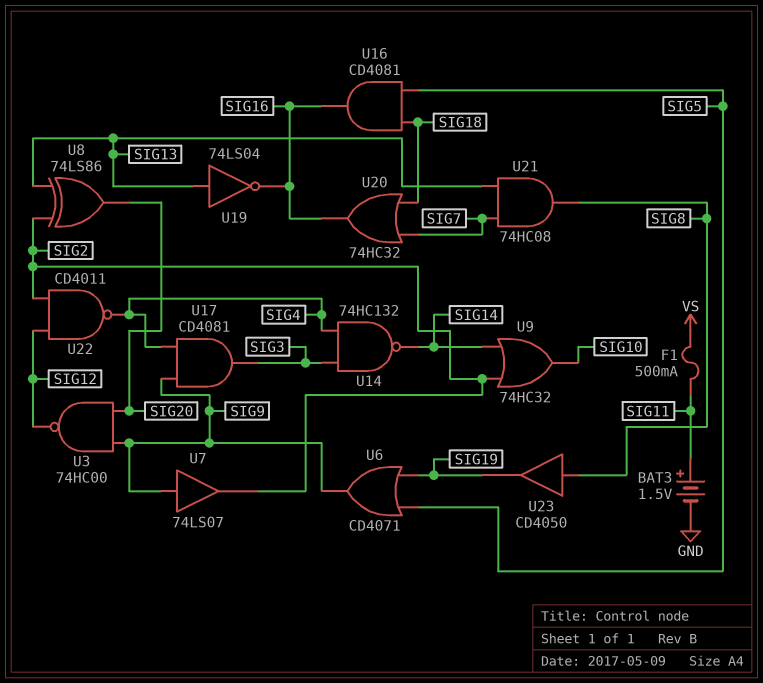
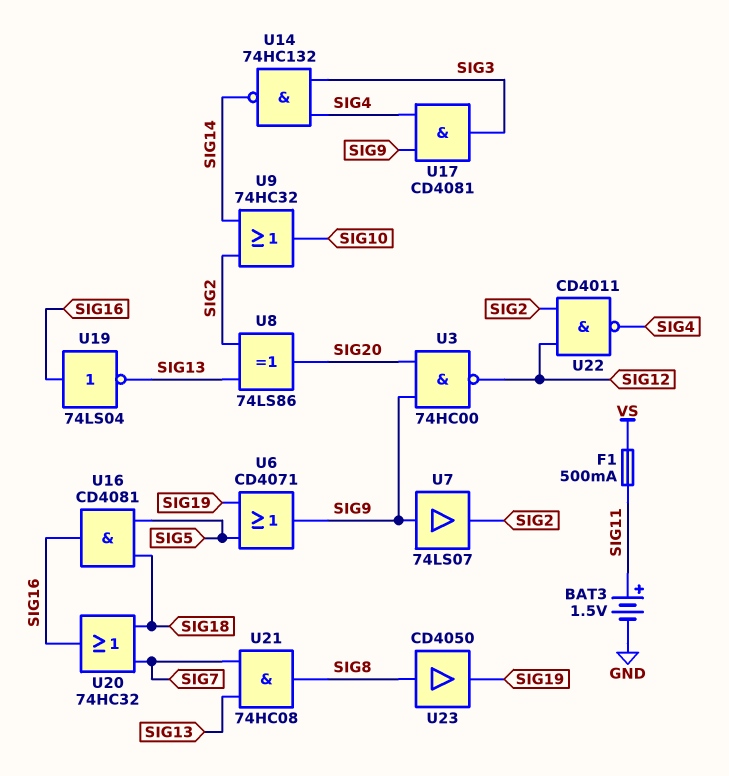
U19: NOT 74LS04 (in SIG13, out SIG16) -> NOT 74LS04 (in SIG16, out SIG13)

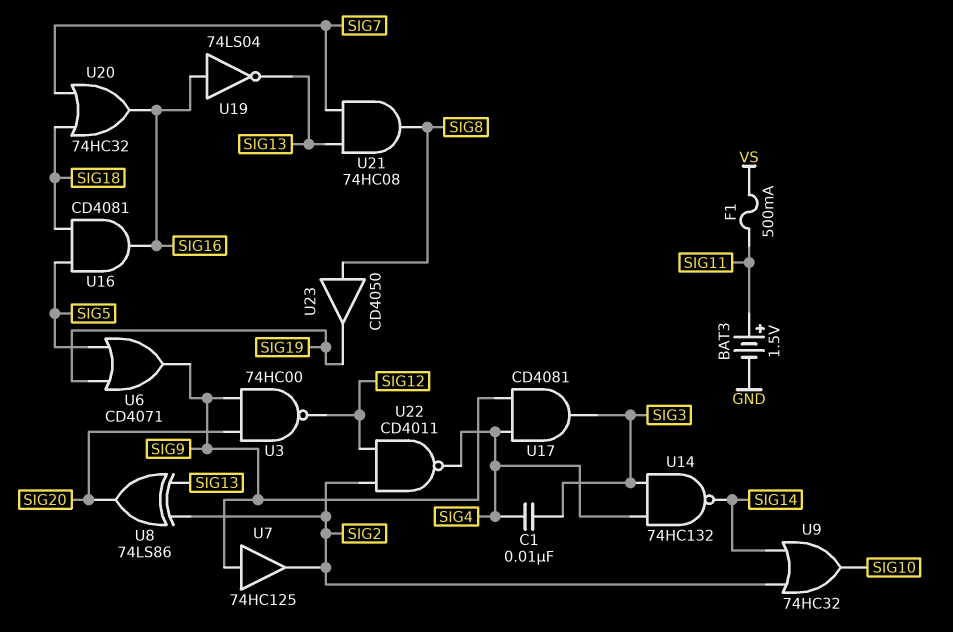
C1: none -> 10nF (SIG3, SIG4)
U7: buffer 74LS07 (in SIG9, out SIG2) -> buffer 74HC125 (in SIG9, out SIG2)

